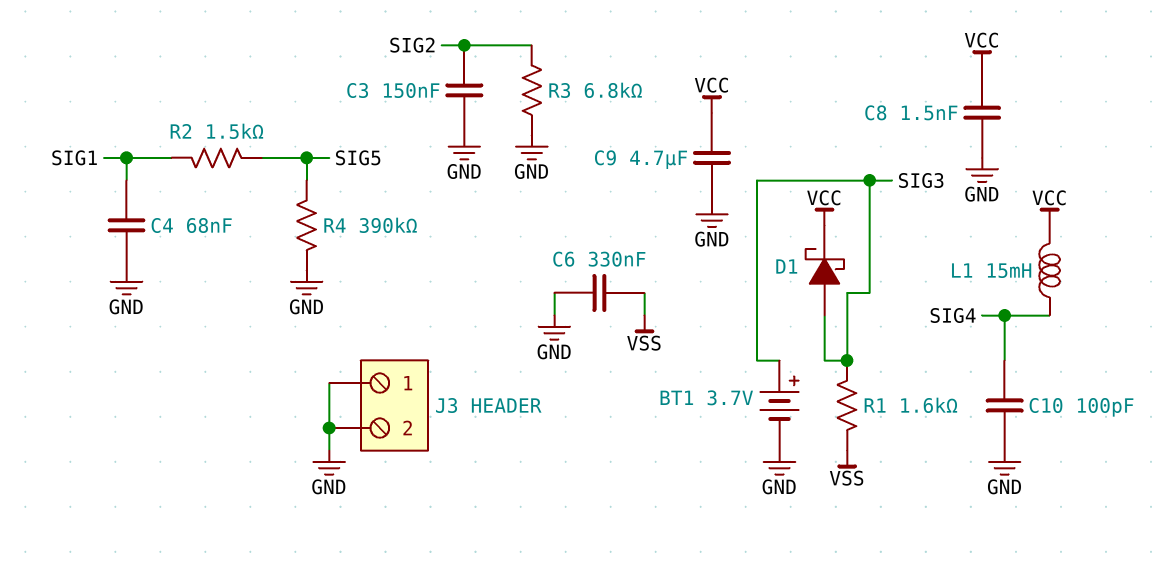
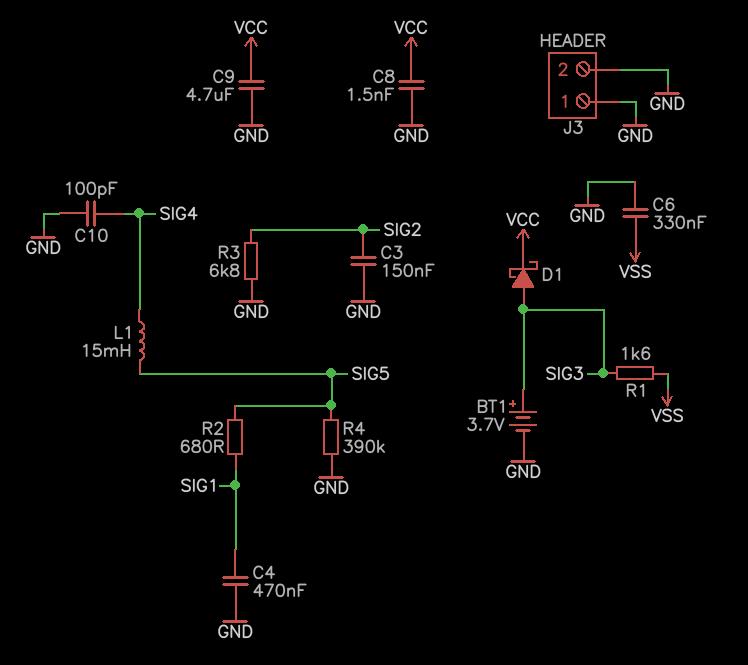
C4: 68nF (GND, SIG1) -> 470nF (GND, SIG1)
L1: 15mH (SIG4, VCC) -> 15mH (SIG4, SIG5)
R2: 1.5k (SIG1, SIG5) -> 680 (SIG1, SIG5)

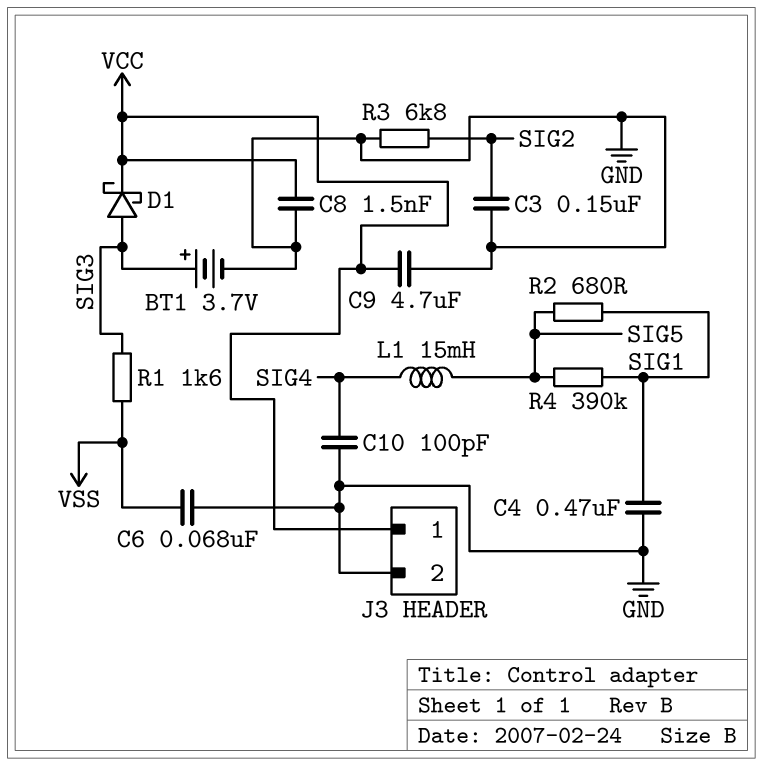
C6: 330nF (GND, VSS) -> 68nF (GND, VSS)
J3 pin 1: GND -> VCC
R4: 390k (GND, SIG5) -> 390k (SIG1, SIG5)

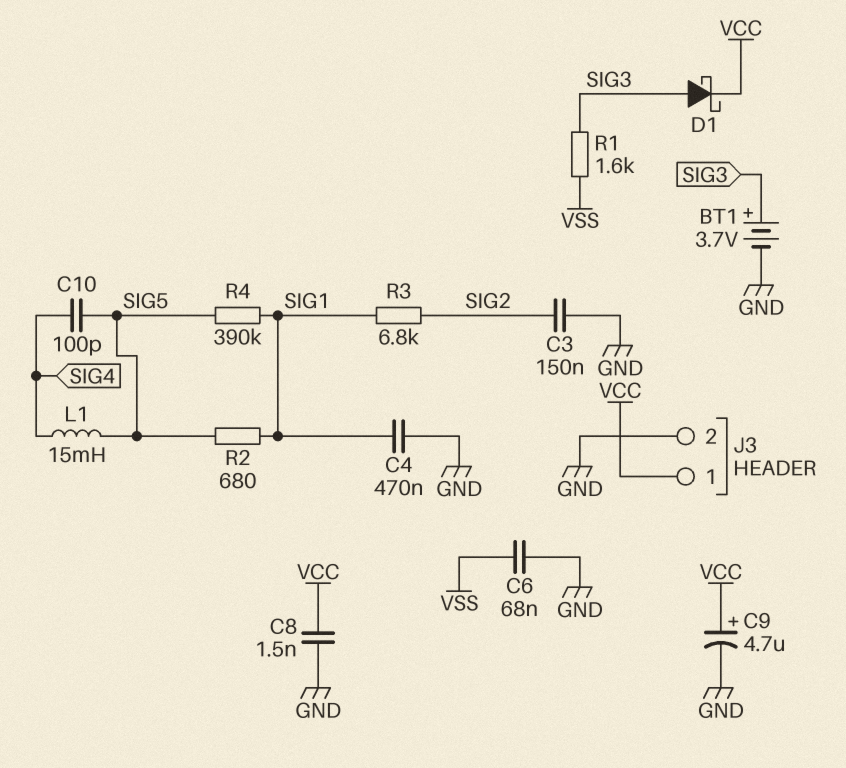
C9: 4.7uF (GND, VCC) -> 4.7uF (plus VCC, minus GND)
C10: 100pF (GND, SIG4) -> 100pF (SIG4, SIG5)
R3: 6.8k (GND, SIG2) -> 6.8k (SIG1, SIG2)

